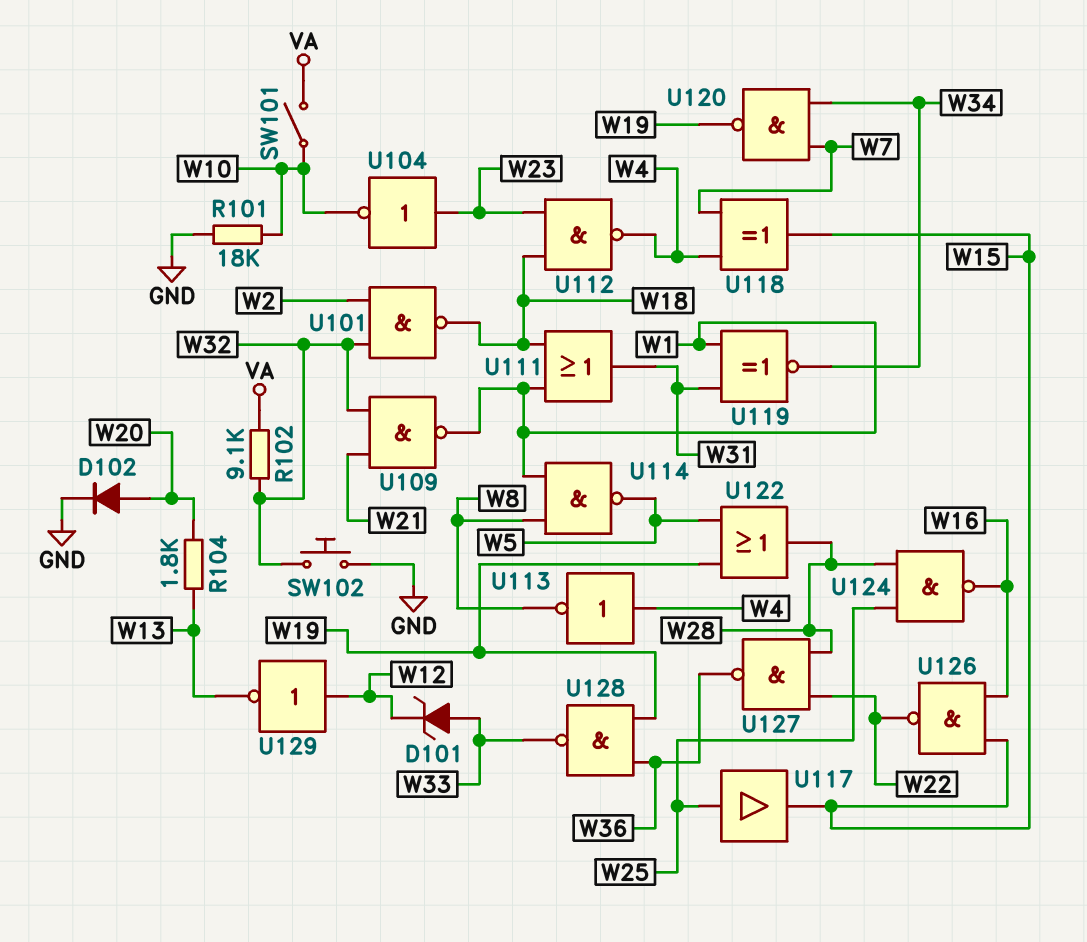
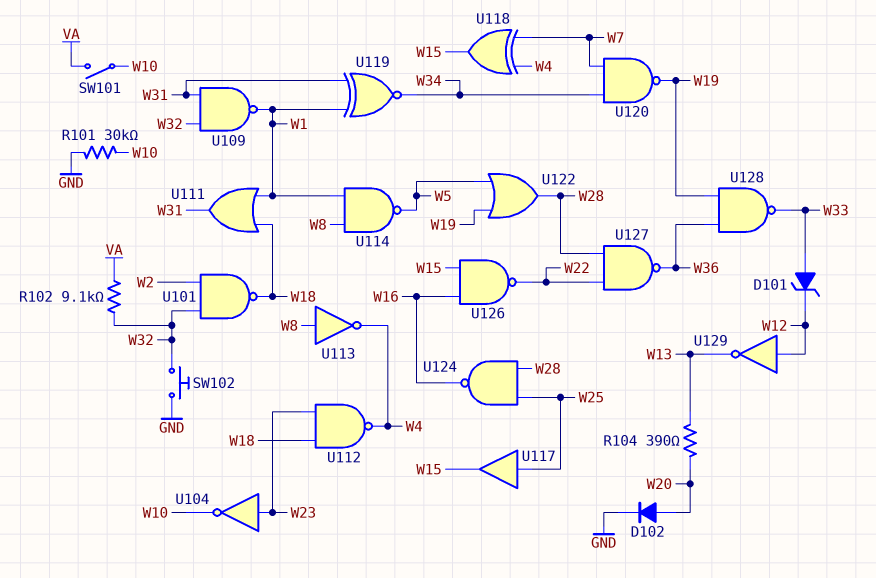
R101: 18k (GND, W10) -> 30k (GND, W10)
R104: 1.8k (W13, W20) -> 390 (W13, W20)
U109: NAND (in W21, in W32, out W1) -> NAND (in W31, in W32, out W1)
U113: NOT (in W4, out W8) -> NOT (in W8, out W4)

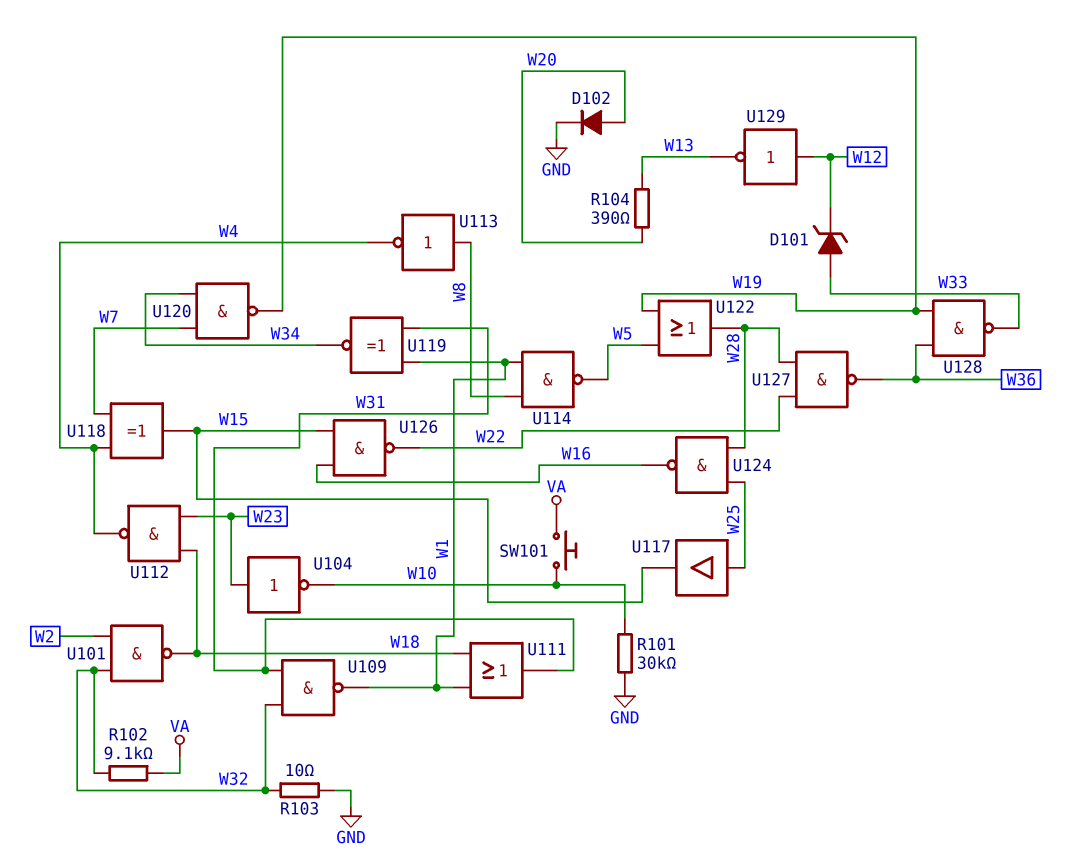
R103: none -> 10 (GND, W32)
SW101: switch (VA, W10) -> button (VA, W10)
SW102: button (GND, W32) -> none

